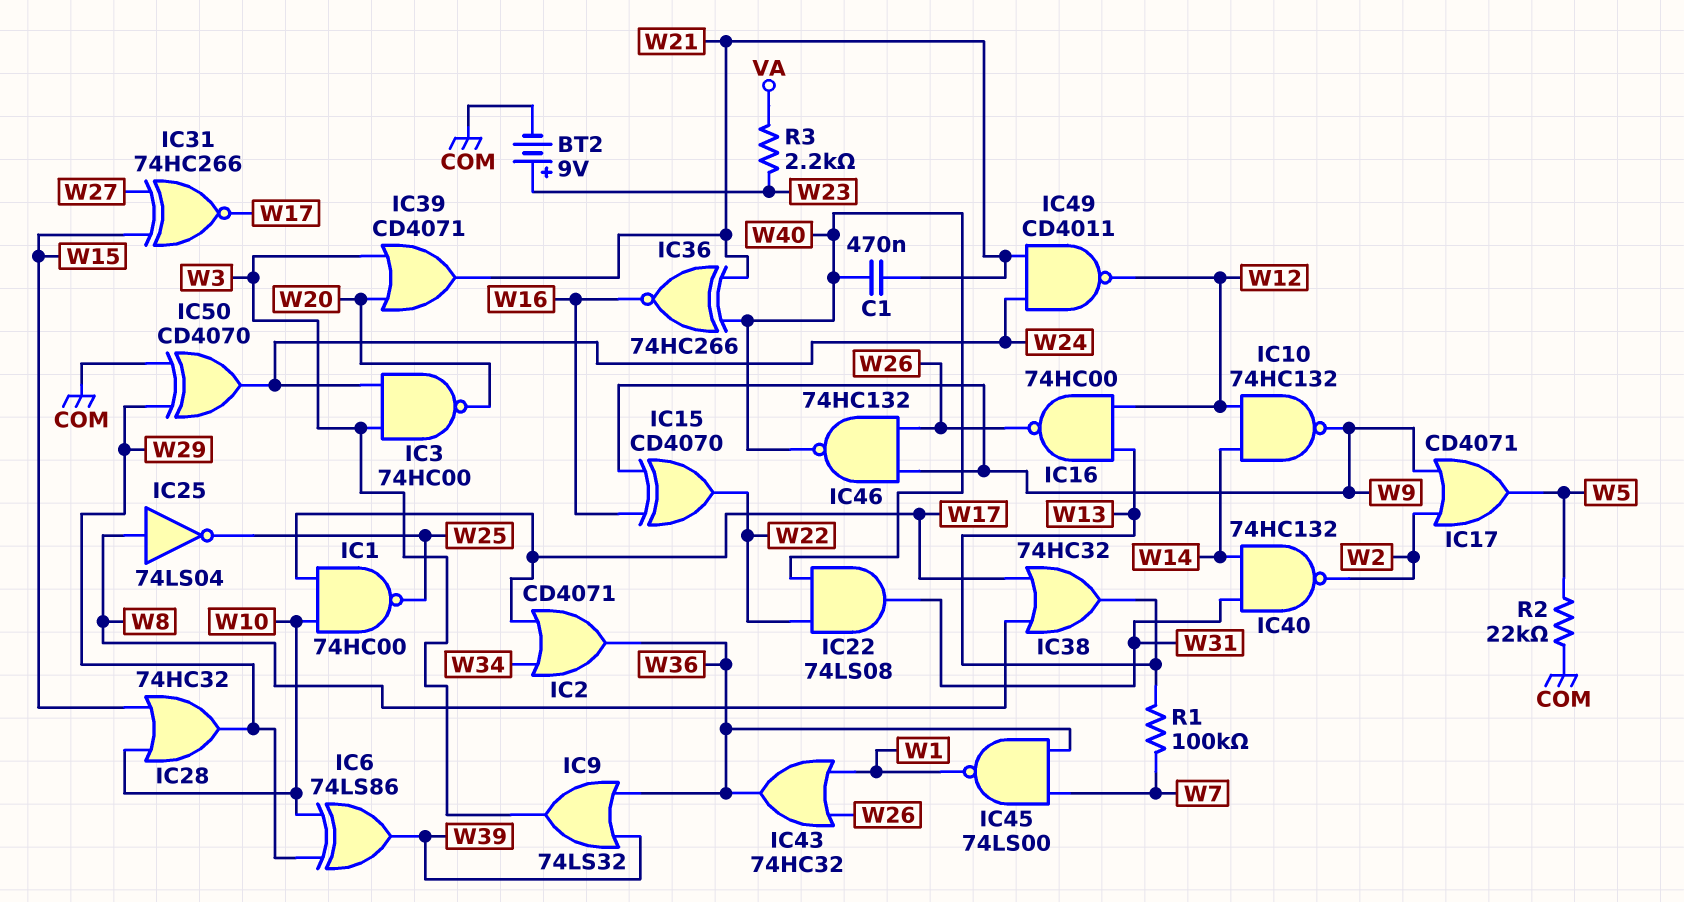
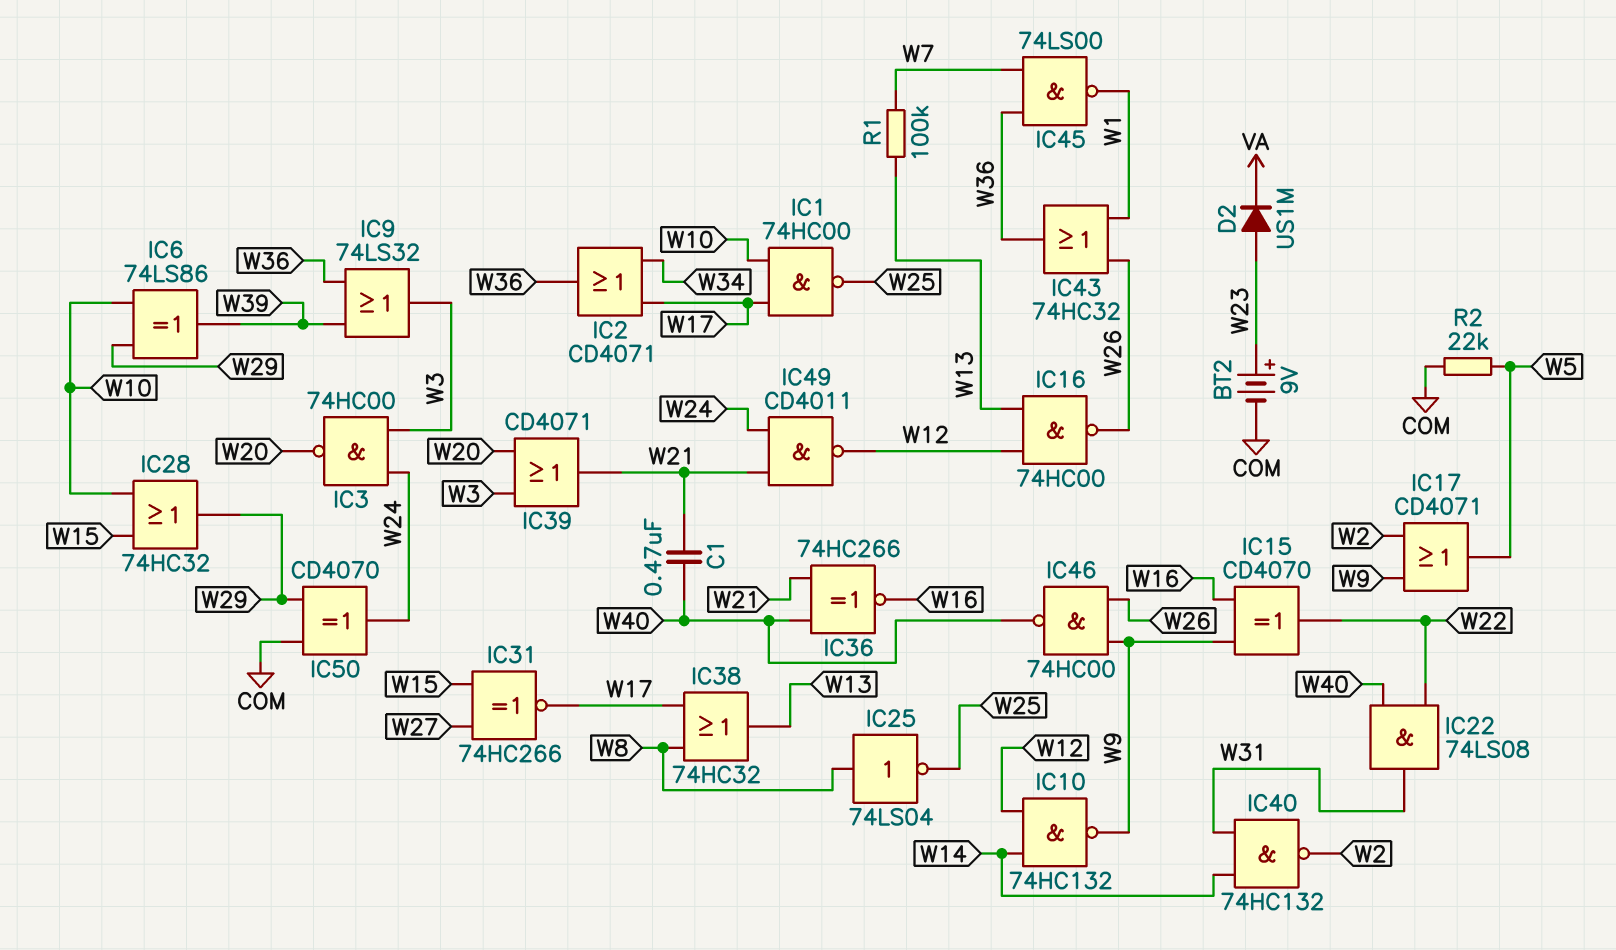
D2: none -> diode US1M (A W23, K VA)
IC46: NAND 74HC132 (in W9, in W26, out W40) -> NAND 74HC00 (in W9, in W26, out W40)
R3: 2.2k (VA, W23) -> none

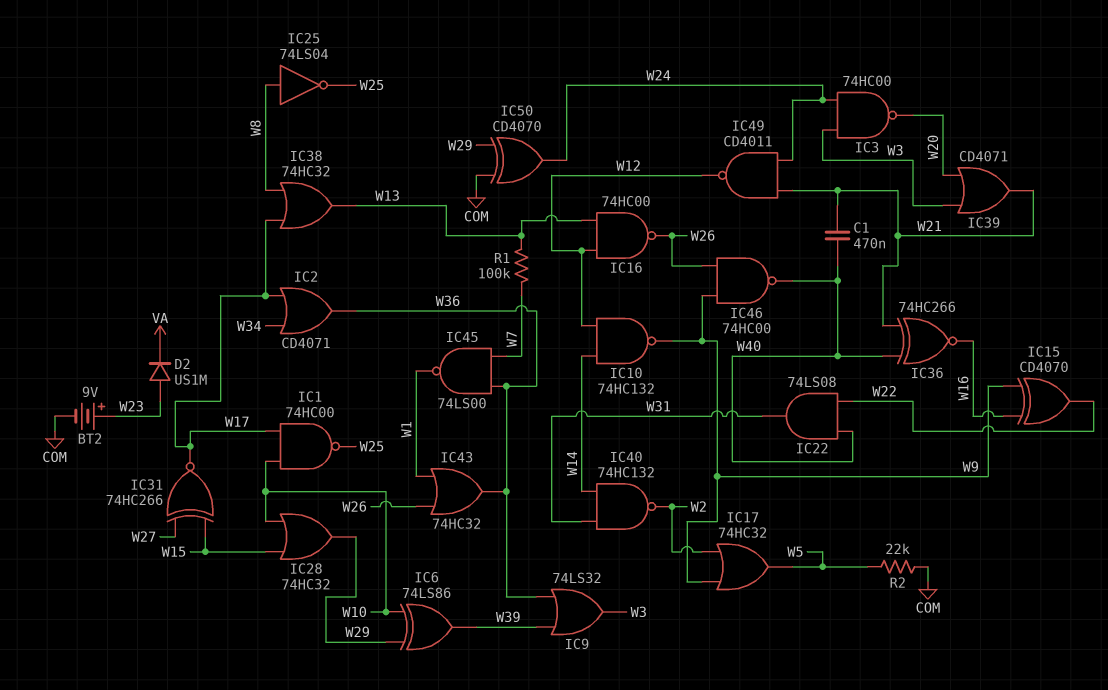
IC17: OR CD4071 (in W2, in W9, out W5) -> OR 74HC32 (in W2, in W9, out W5)

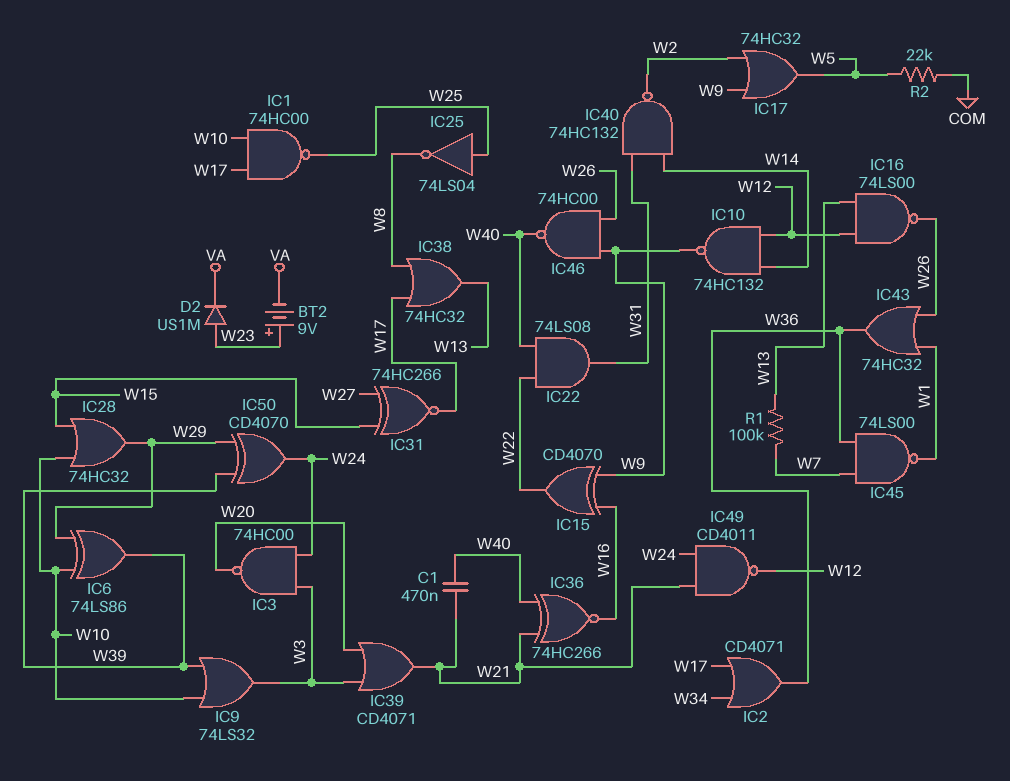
BT2: 9V (plus W23, minus COM) -> 9V (plus W23, minus VA)
IC9: OR 74LS32 (in W36, in W39, out W3) -> OR 74LS32 (in W10, in W39, out W3)
IC16: NAND 74HC00 (in W12, in W13, out W26) -> NAND 74LS00 (in W12, in W13, out W26)
IC25: NOT 74LS04 (in W8, out W25) -> NOT 74LS04 (in W25, out W8)
IC50: XOR CD4070 (in COM, in W29, out W24) -> XOR CD4070 (in W29, in W39, out W24)

